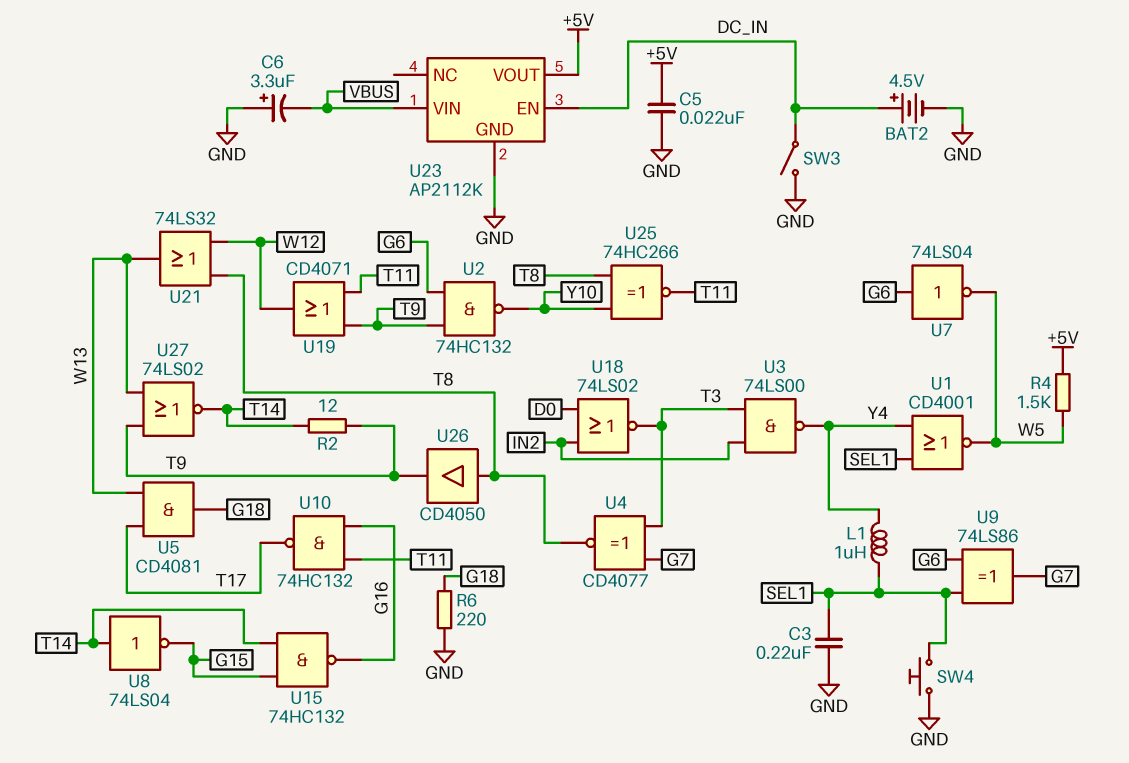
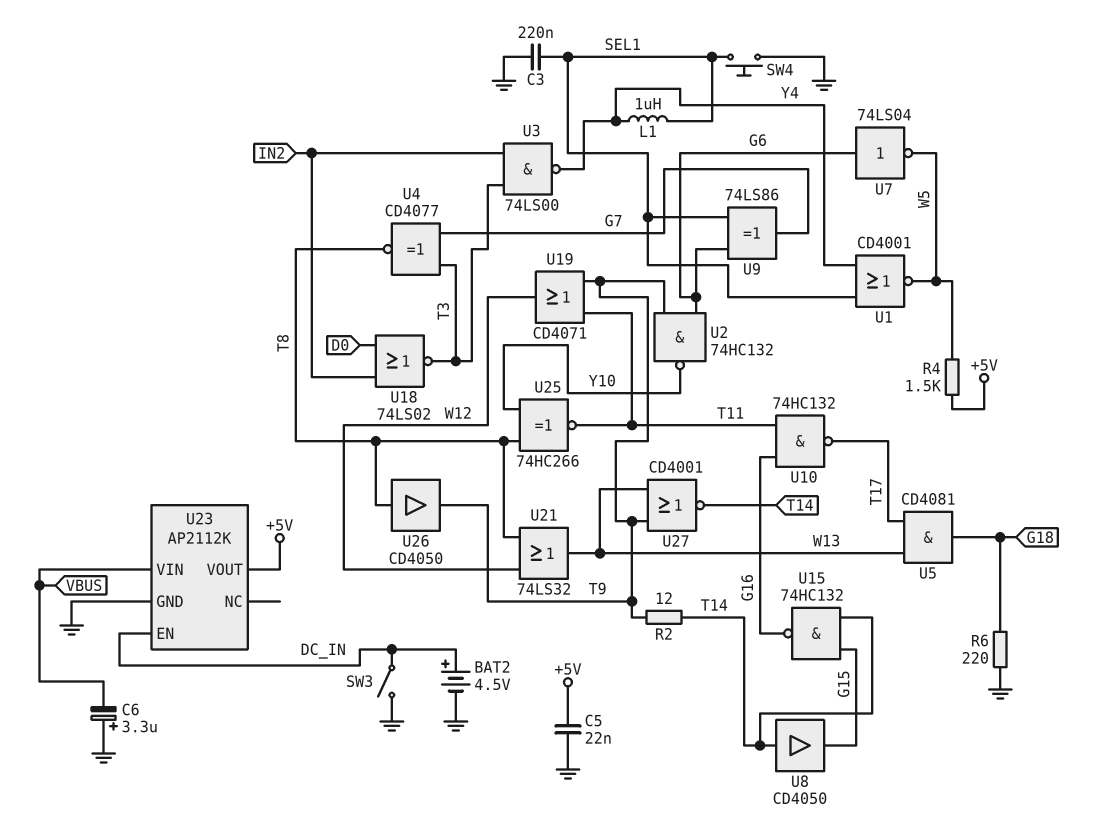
U8: NOT 74LS04 (in T14, out G15) -> buffer CD4050 (in T14, out G15)
U27: NOR 74LS02 (in T9, in W13, out T14) -> NOR CD4001 (in T9, in W13, out T14)

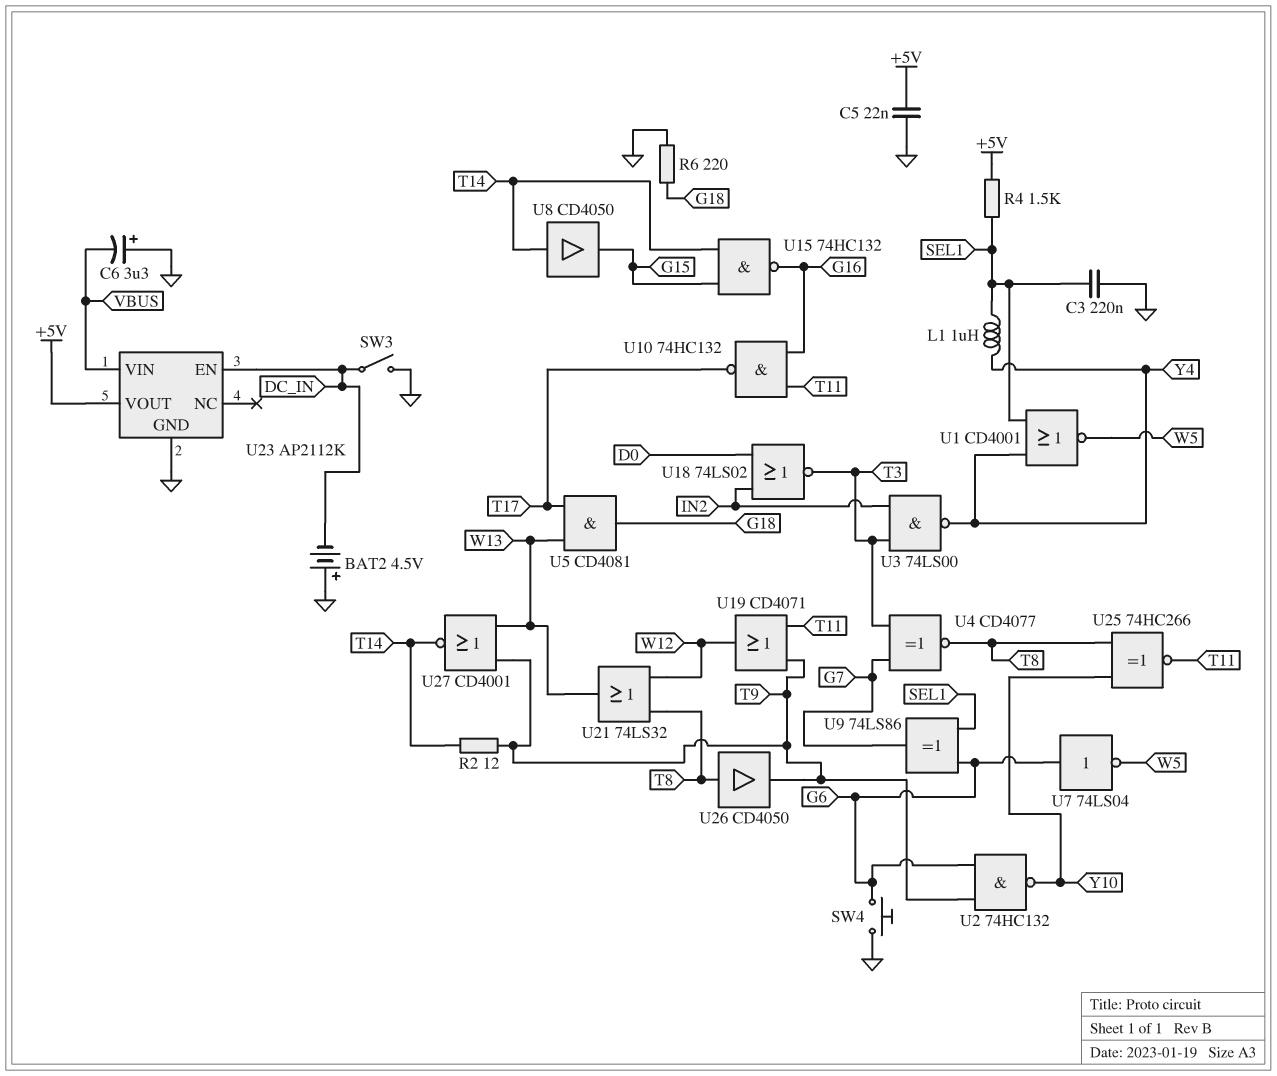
BAT2: 4.5V (plus DC_IN, minus GND) -> 4.5V (plus GND, minus DC_IN)
R4: 1.5k (+5V, W5) -> 1.5k (+5V, SEL1)
SW4: button (GND, SEL1) -> button (G6, GND)

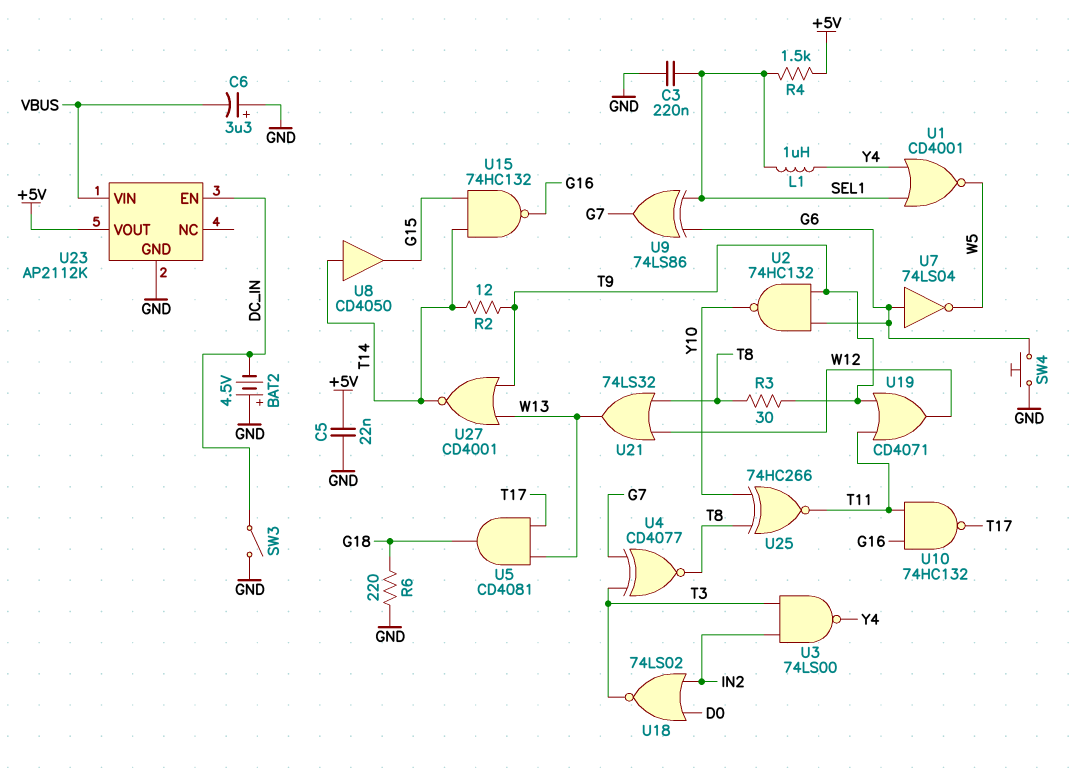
R3: none -> 30 (T8, T9)
U26: buffer CD4050 (in T8, out T9) -> none

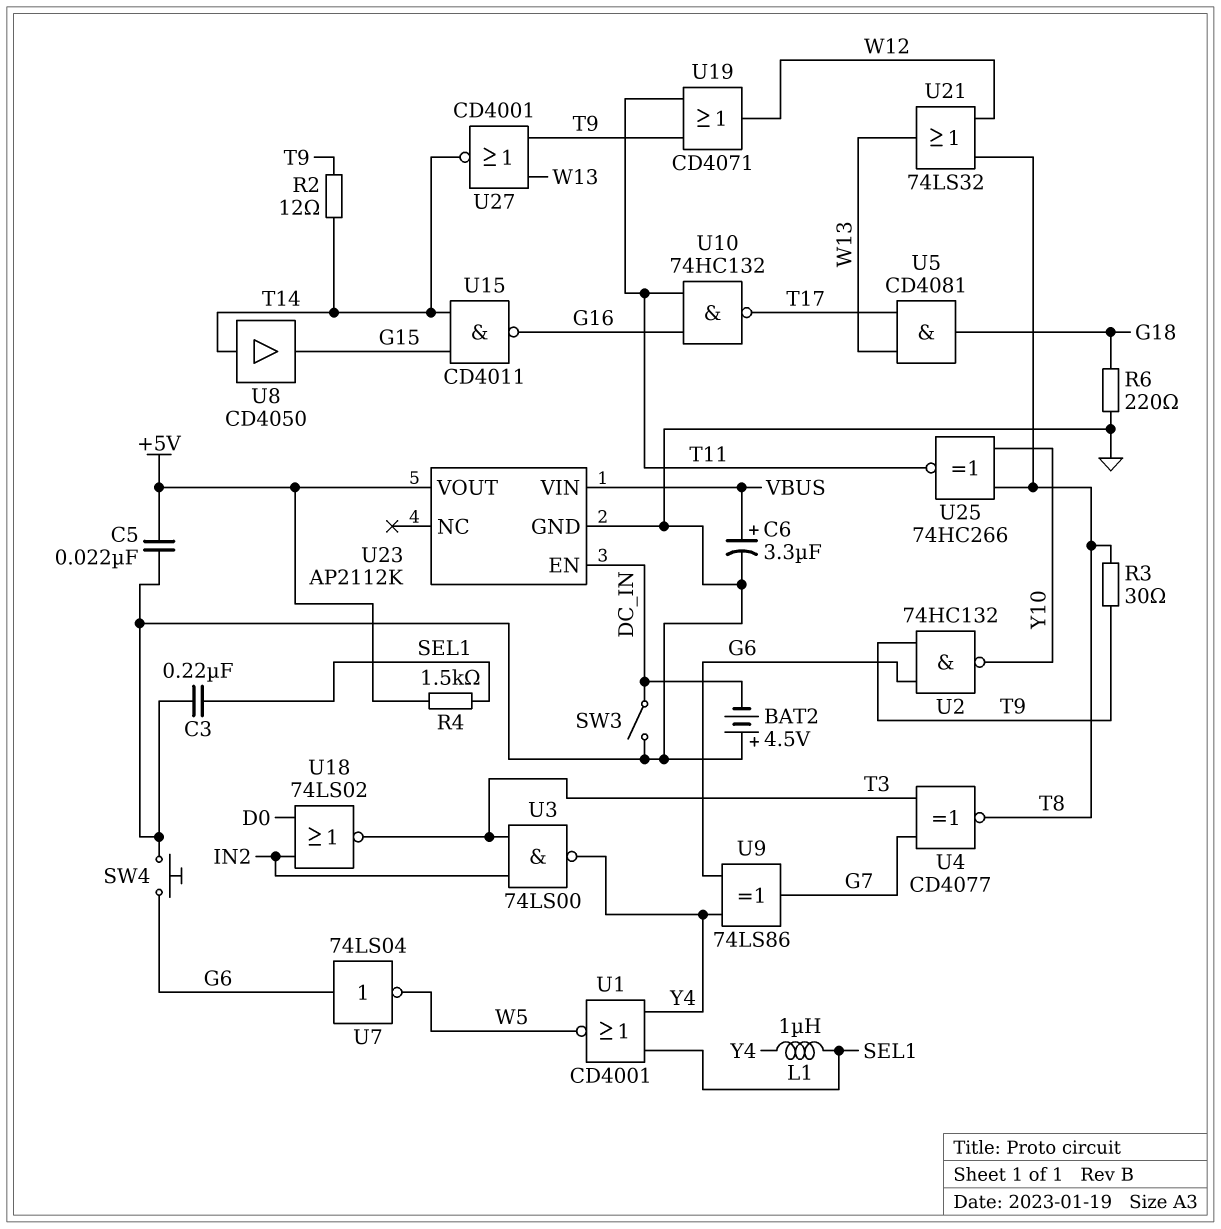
C6: 3.3uF (plus GND, minus VBUS) -> 3.3uF (plus VBUS, minus GND)
U9: XOR 74LS86 (in G6, in SEL1, out G7) -> XOR 74LS86 (in G6, in Y4, out G7)
U15: NAND 74HC132 (in G15, in T14, out G16) -> NAND CD4011 (in G15, in T14, out G16)

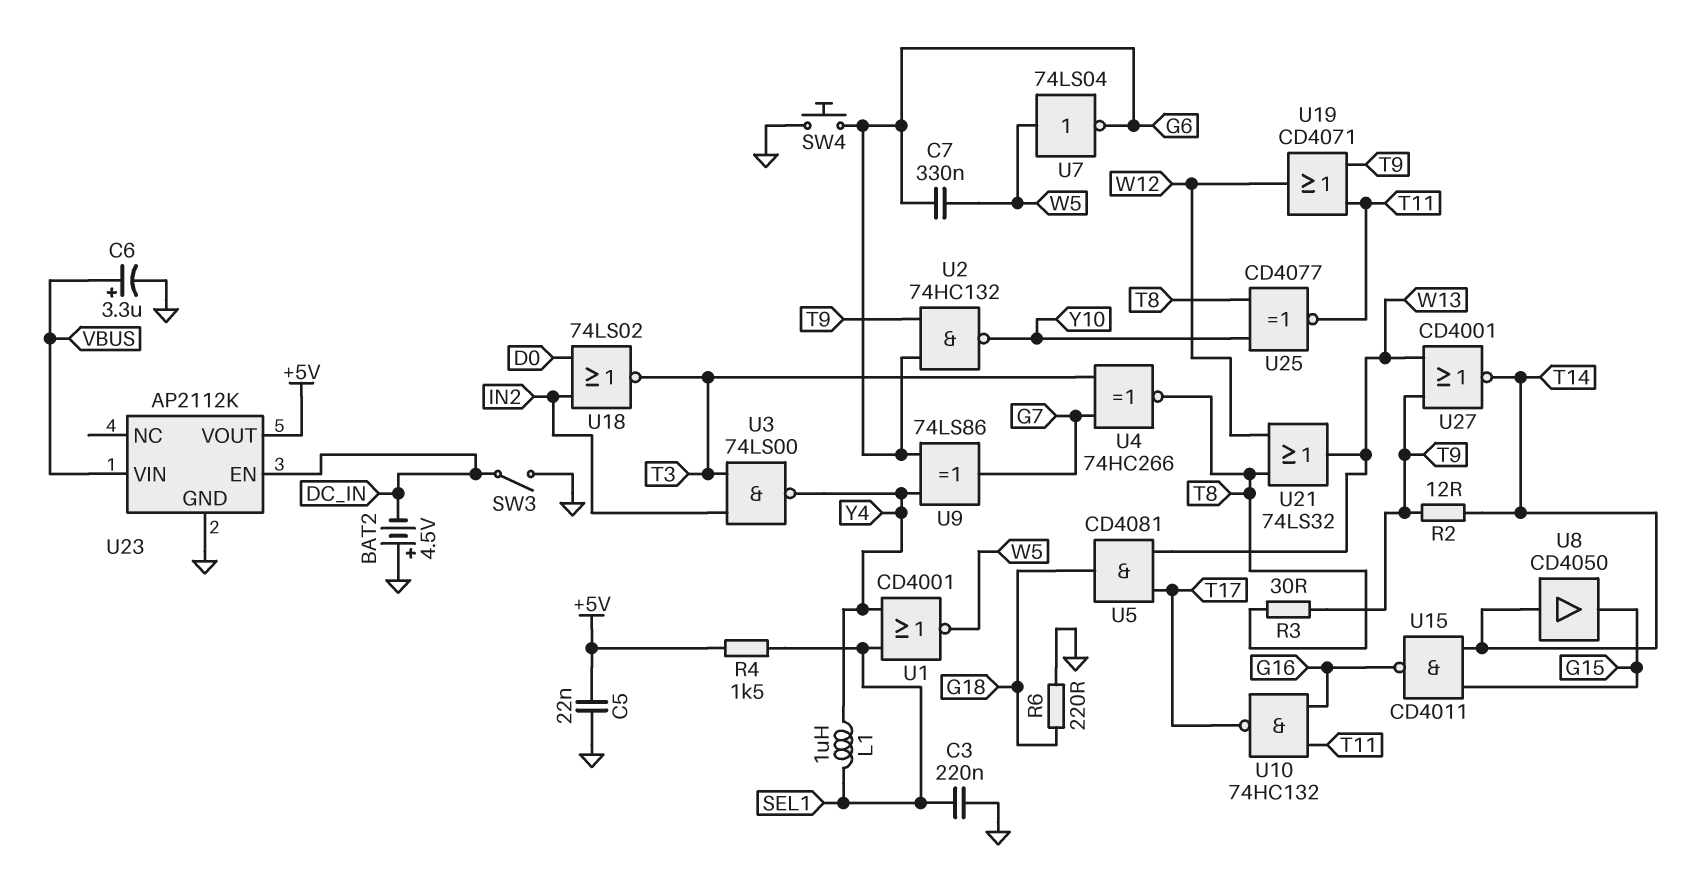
C7: none -> 330nF (G6, W5)
U4: XNOR CD4077 (in G7, in T3, out T8) -> XNOR 74HC266 (in G7, in T3, out T8)
U7: NOT 74LS04 (in G6, out W5) -> NOT 74LS04 (in W5, out G6)
U25: XNOR 74HC266 (in T8, in Y10, out T11) -> XNOR CD4077 (in T8, in Y10, out T11)

